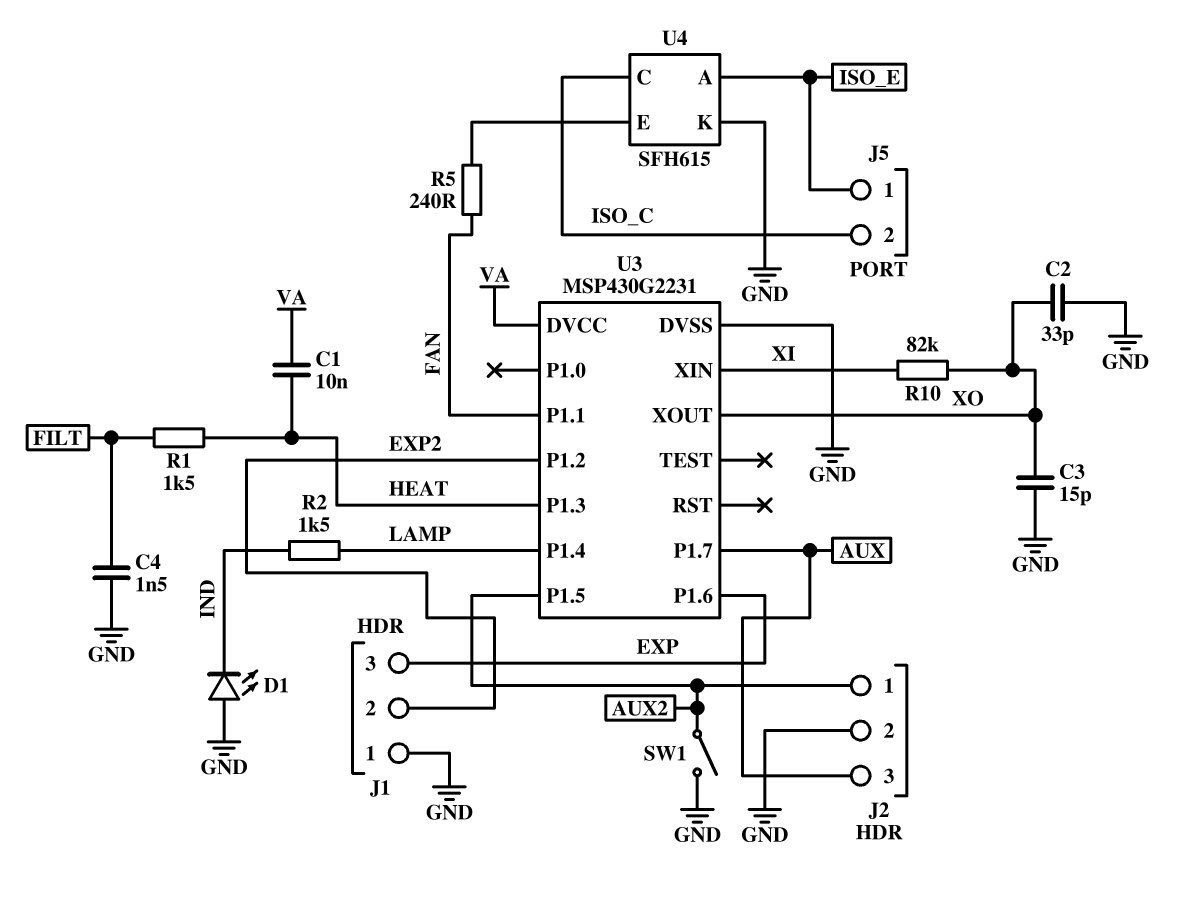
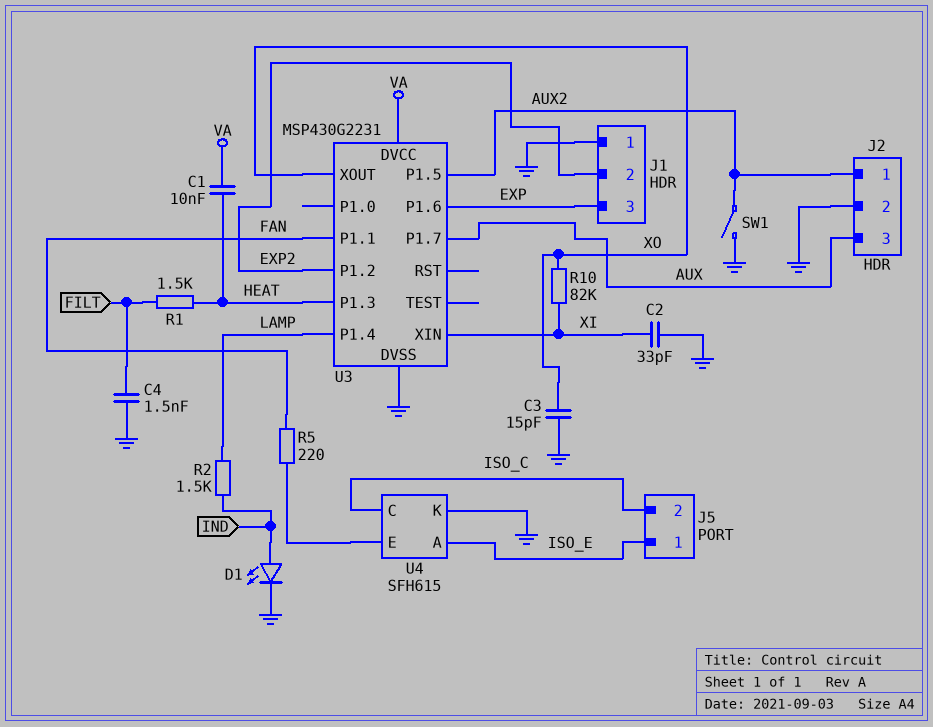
C2: 33pF (GND, XO) -> 33pF (GND, XI)
D1: LED (A GND, K IND) -> LED (A IND, K GND)
R5: 240 (FAN, U4/E) -> 220 (FAN, U4/E)

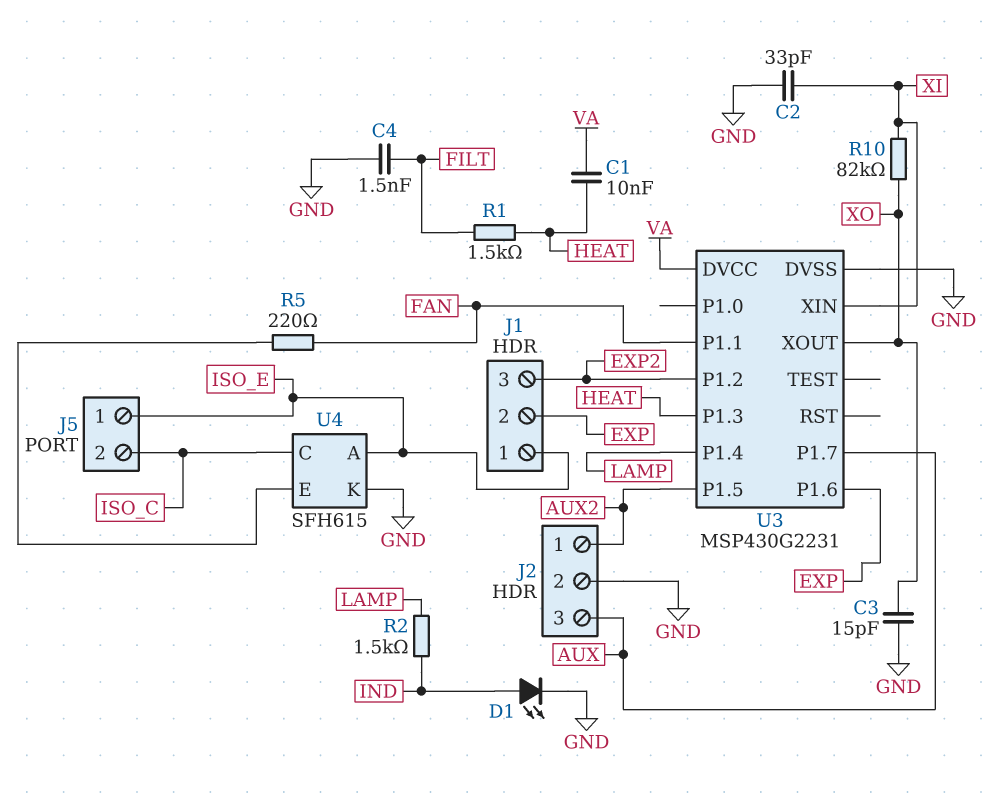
J1 pin 1: GND -> ISO_E
J1 pin 2: EXP2 -> EXP
J1 pin 3: EXP -> EXP2
SW1: switch (AUX2, GND) -> none

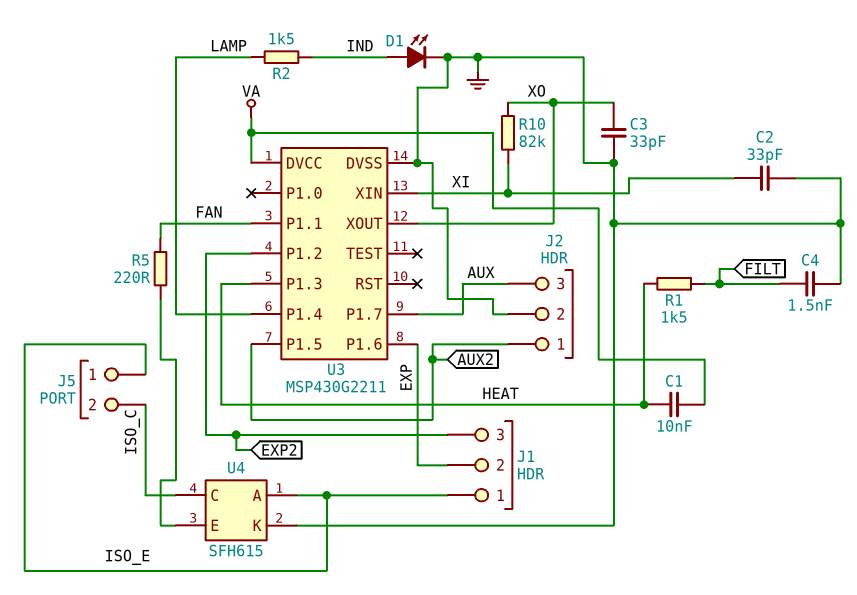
C3: 15pF (GND, XO) -> 33pF (GND, XO)
U3: MSP430G2231 -> MSP430G2211

